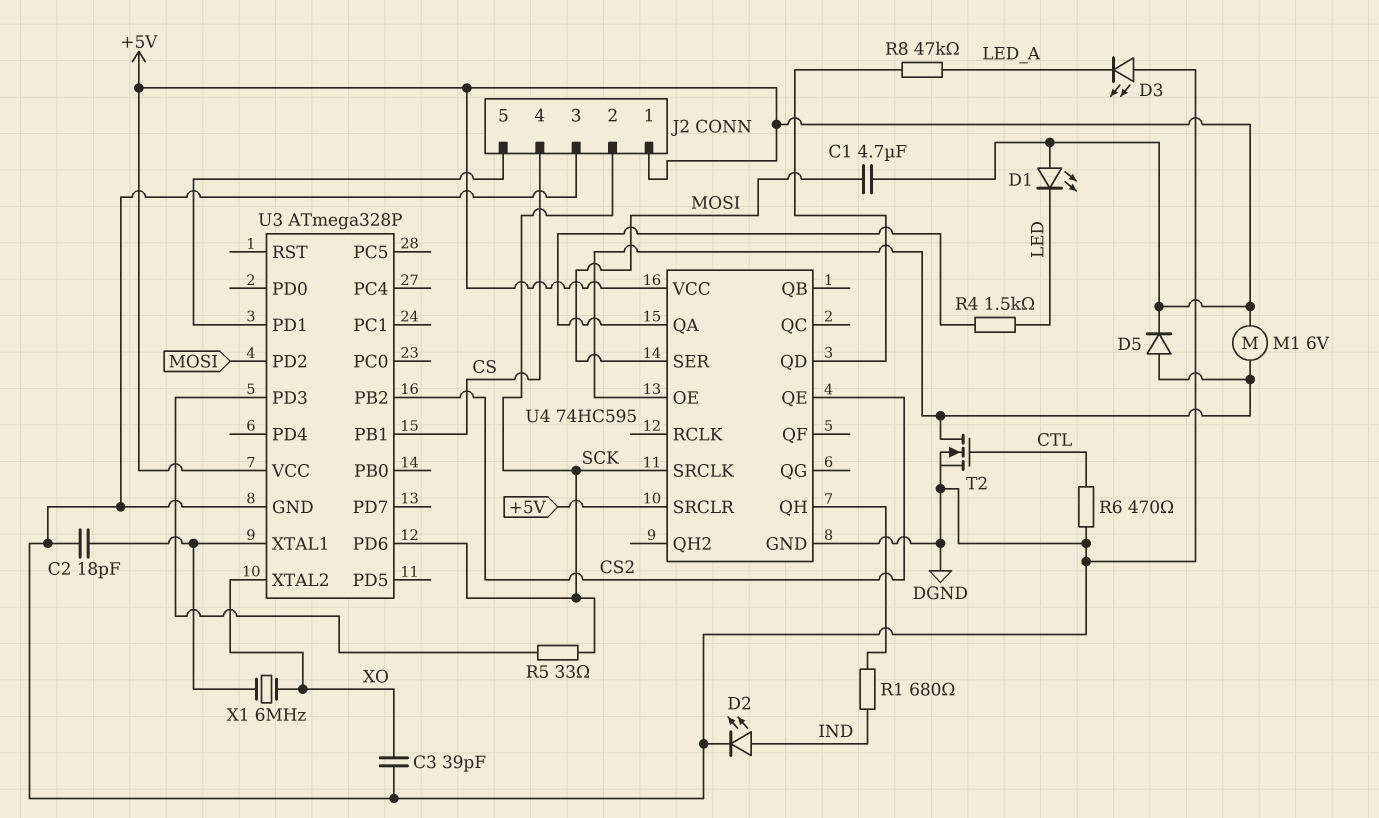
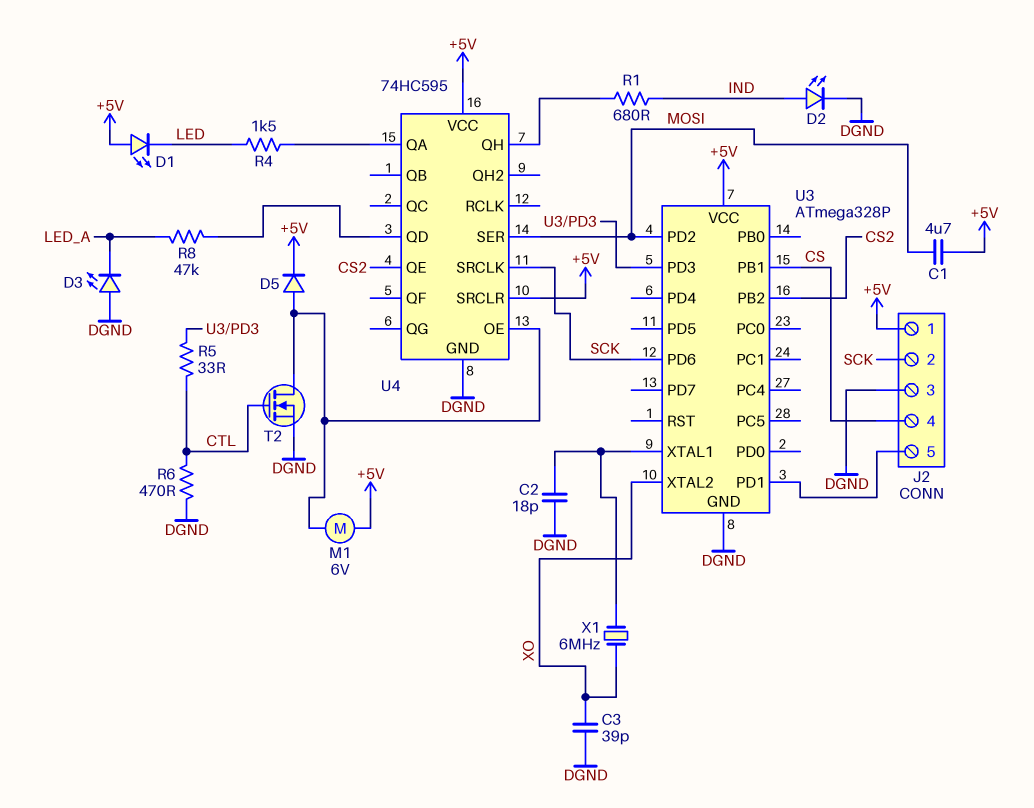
R5: 33 (SCK, U3/PD3) -> 33 (CTL, U3/PD3)

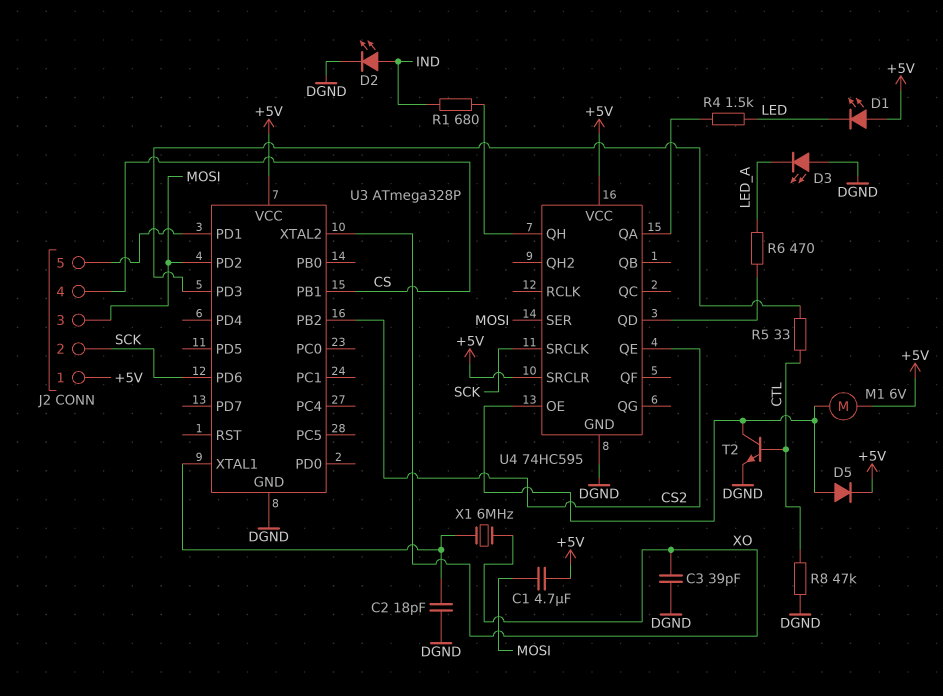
J2 pin 3: DGND -> MOSI
R6: 470 (CTL, DGND) -> 470 (LED_A, U4/QD)
R8: 47k (LED_A, U4/QD) -> 47k (CTL, DGND)
T2: NMOS (G CTL, D U4/OE, S DGND) -> NPN (B CTL, C U4/OE, E DGND)

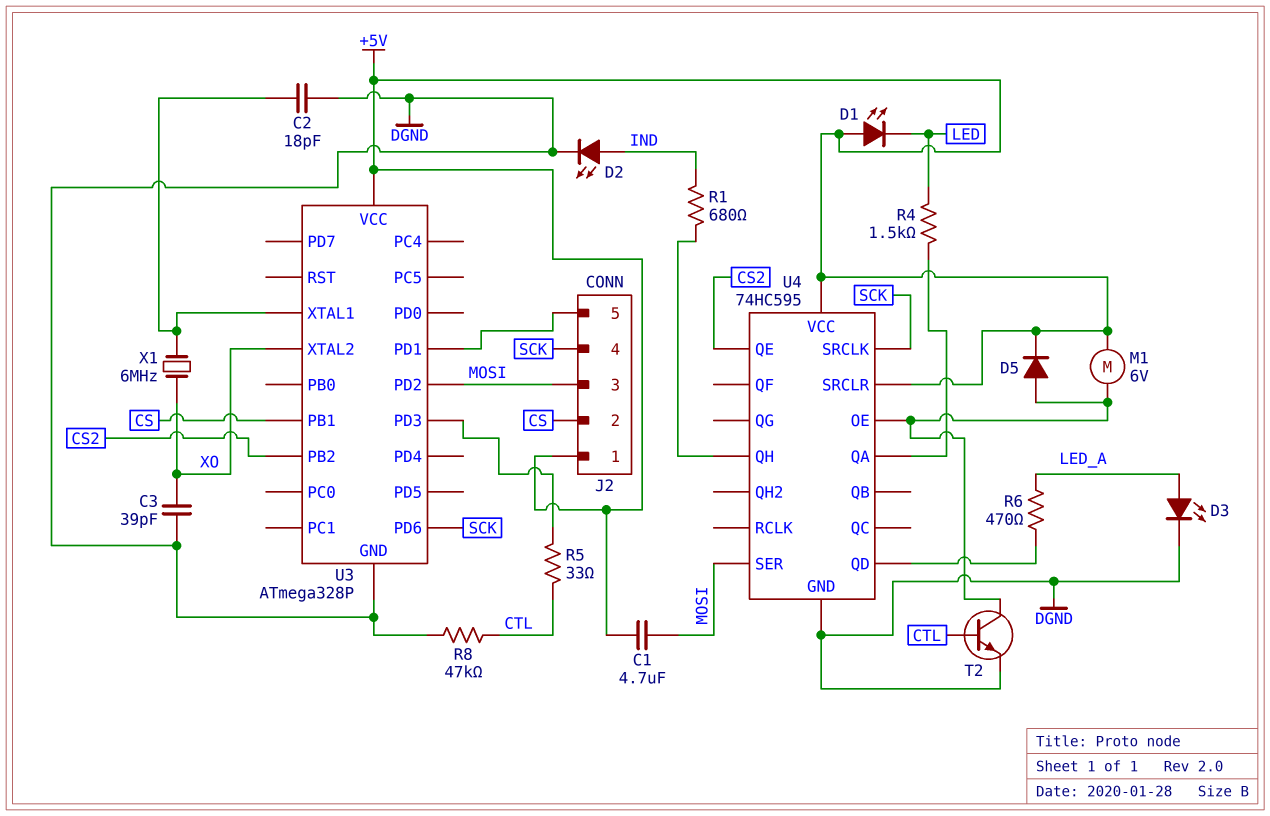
D3: LED (A DGND, K LED_A) -> LED (A LED_A, K DGND)
J2 pin 2: SCK -> CS
J2 pin 4: CS -> SCK

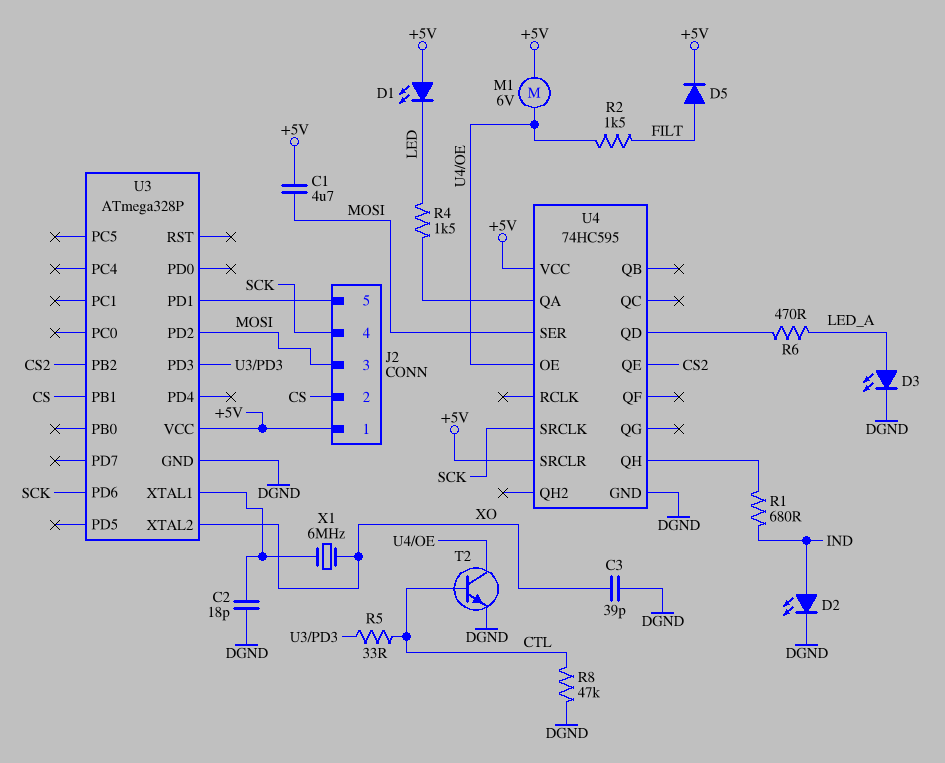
D5: diode (A U4/OE, K +5V) -> diode (A FILT, K +5V)
R2: none -> 1.5k (FILT, U4/OE)

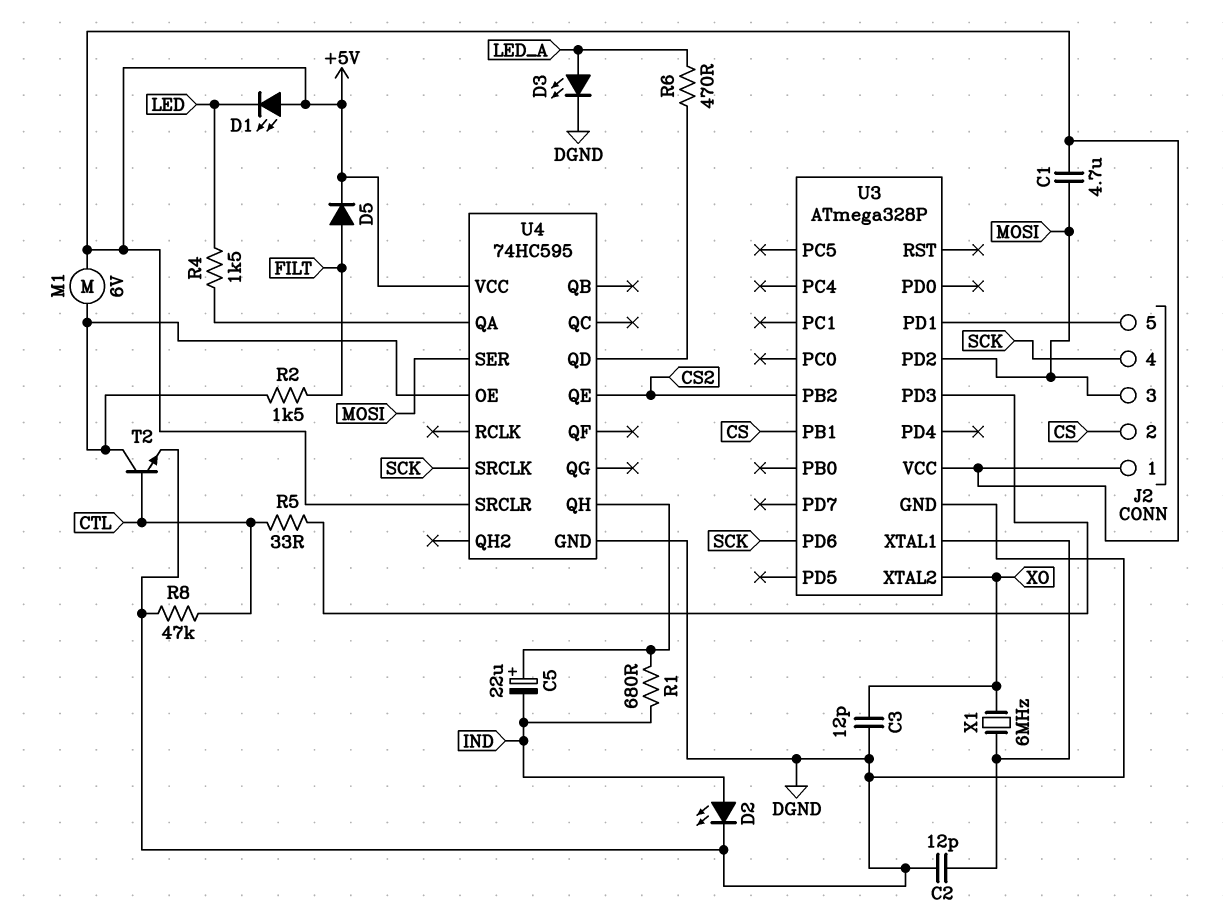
C2: 18pF (DGND, U3/XTAL1) -> 12pF (DGND, U3/XTAL1)
C3: 39pF (DGND, XO) -> 12pF (DGND, XO)
C5: none -> 22uF (plus U4/QH, minus IND)

